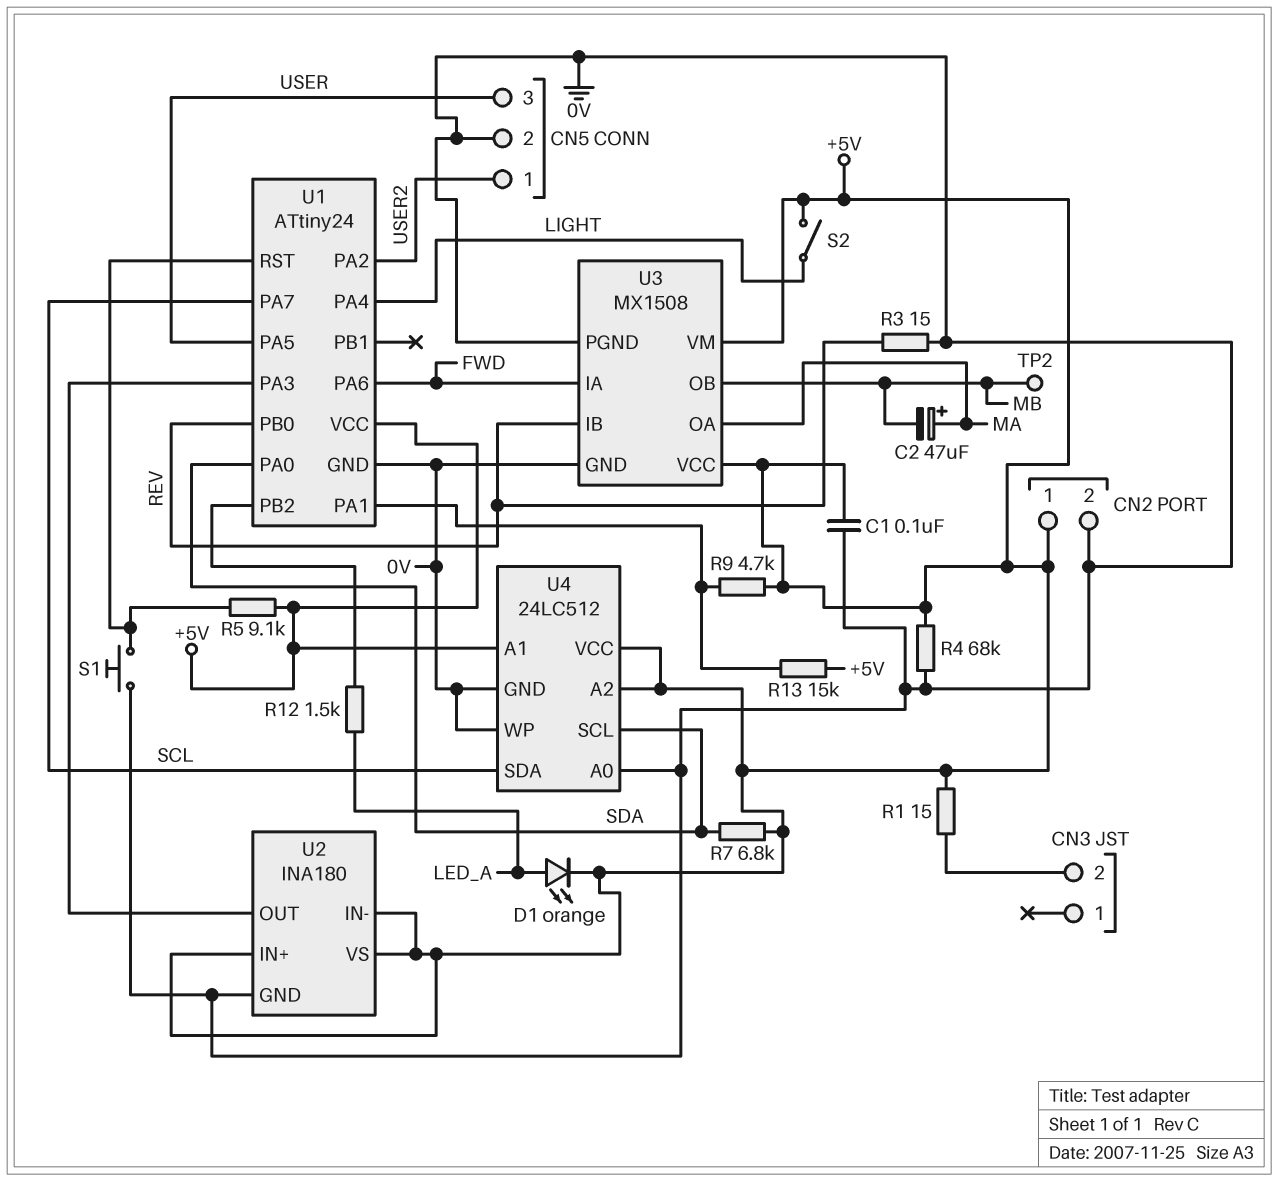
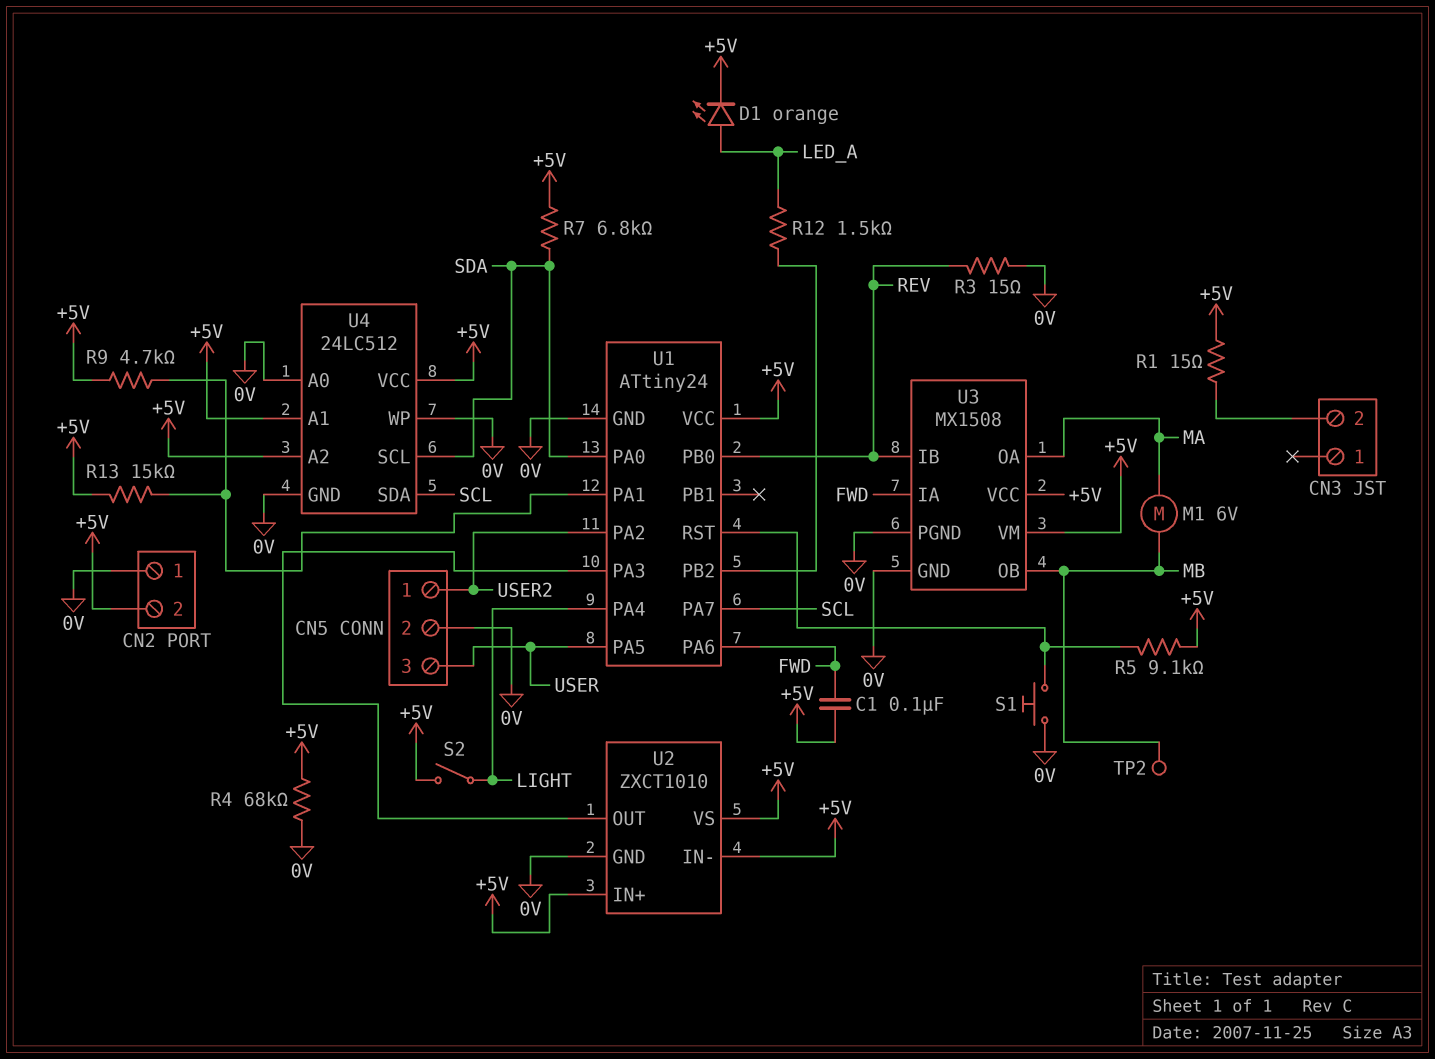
C1: 100nF (+5V, 0V) -> 100nF (+5V, FWD)
C2: 47uF (plus MA, minus MB) -> none
CN2 pin 1: +5V -> 0V
CN2 pin 2: 0V -> +5V
M1: none -> motor 6V (MA, MB)
U2: INA180 -> ZXCT1010

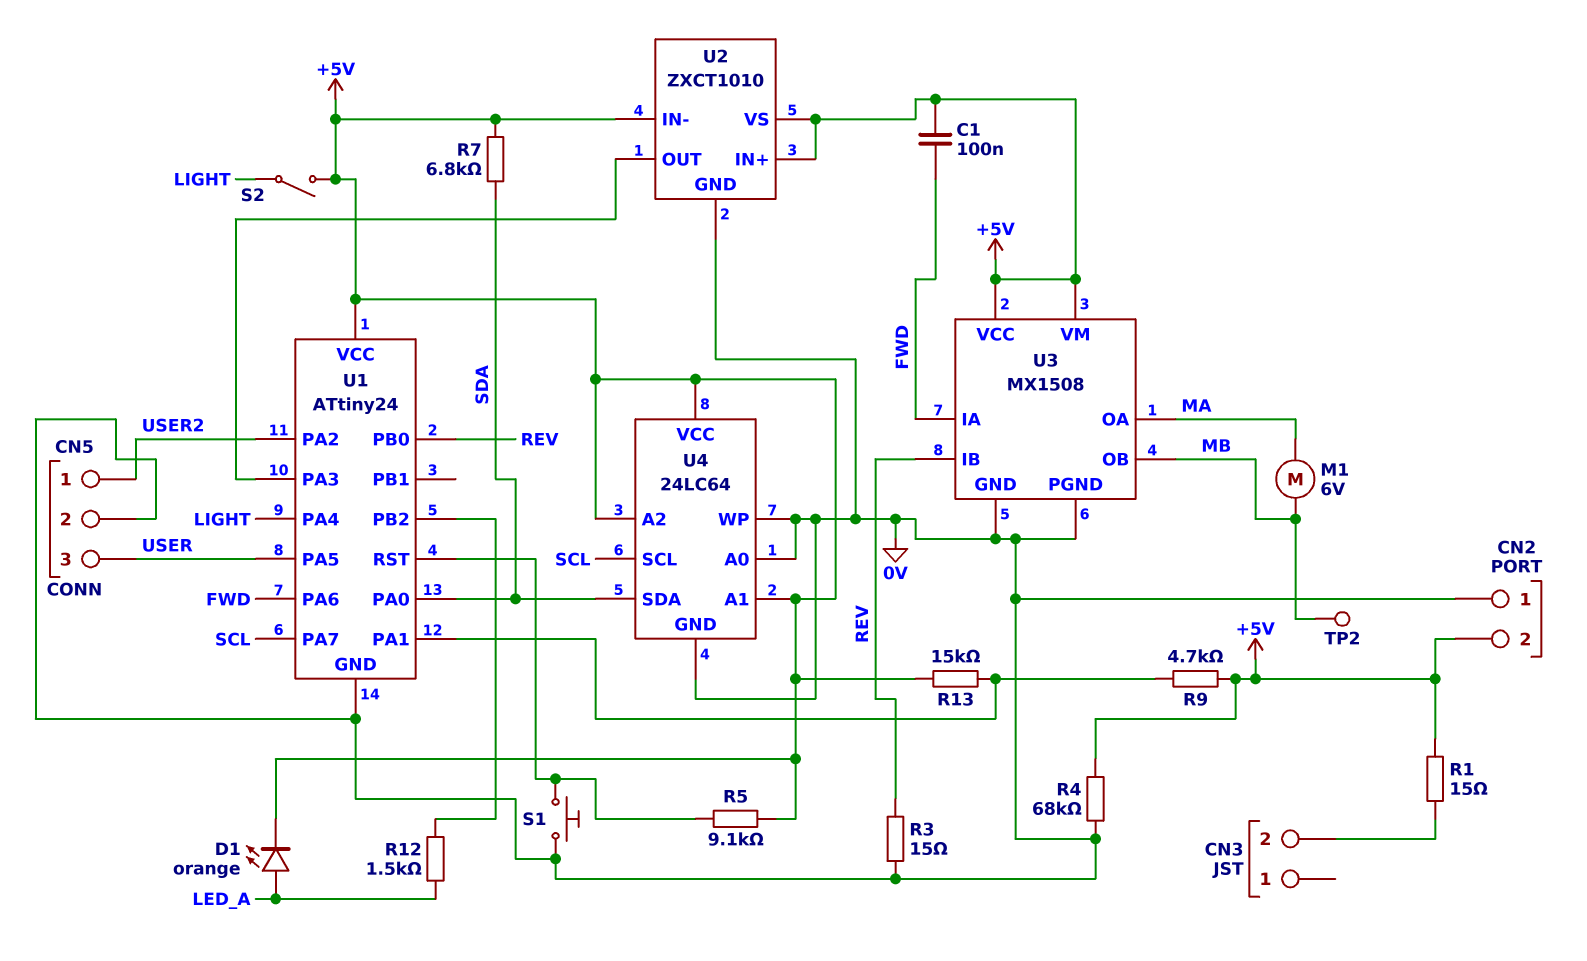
U4: 24LC512 -> 24LC64
U4 pin SCL: SDA -> SCL
U4 pin SDA: SCL -> SDA

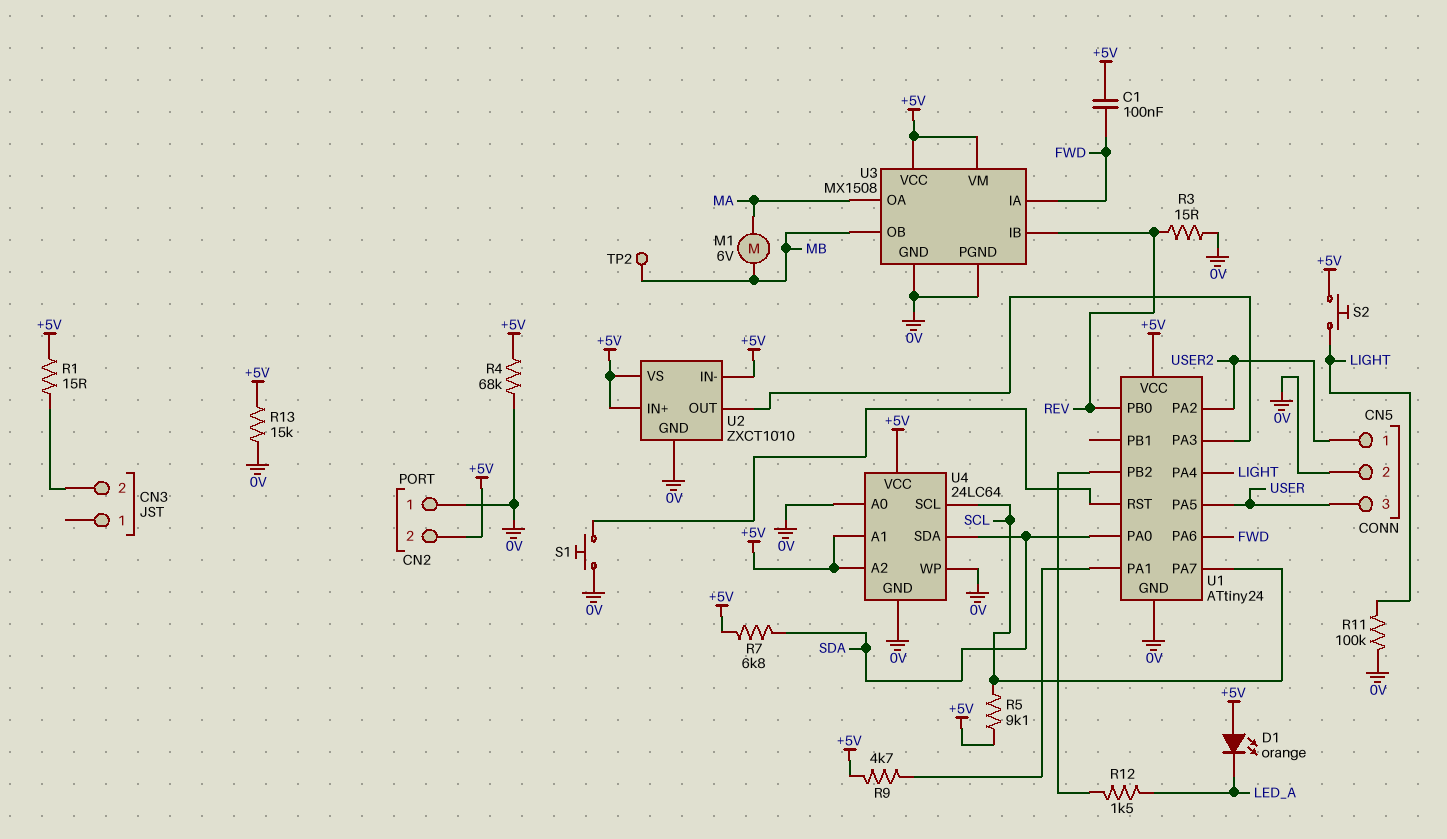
D1: LED orange (A LED_A, K +5V) -> LED orange (A +5V, K LED_A)
R5: 9.1k (+5V, U1/RST) -> 9.1k (+5V, SCL)
R11: none -> 100k (0V, LIGHT)
R13: 15k (+5V, U1/PA1) -> 15k (+5V, 0V)
S2: switch (+5V, LIGHT) -> button (+5V, LIGHT)

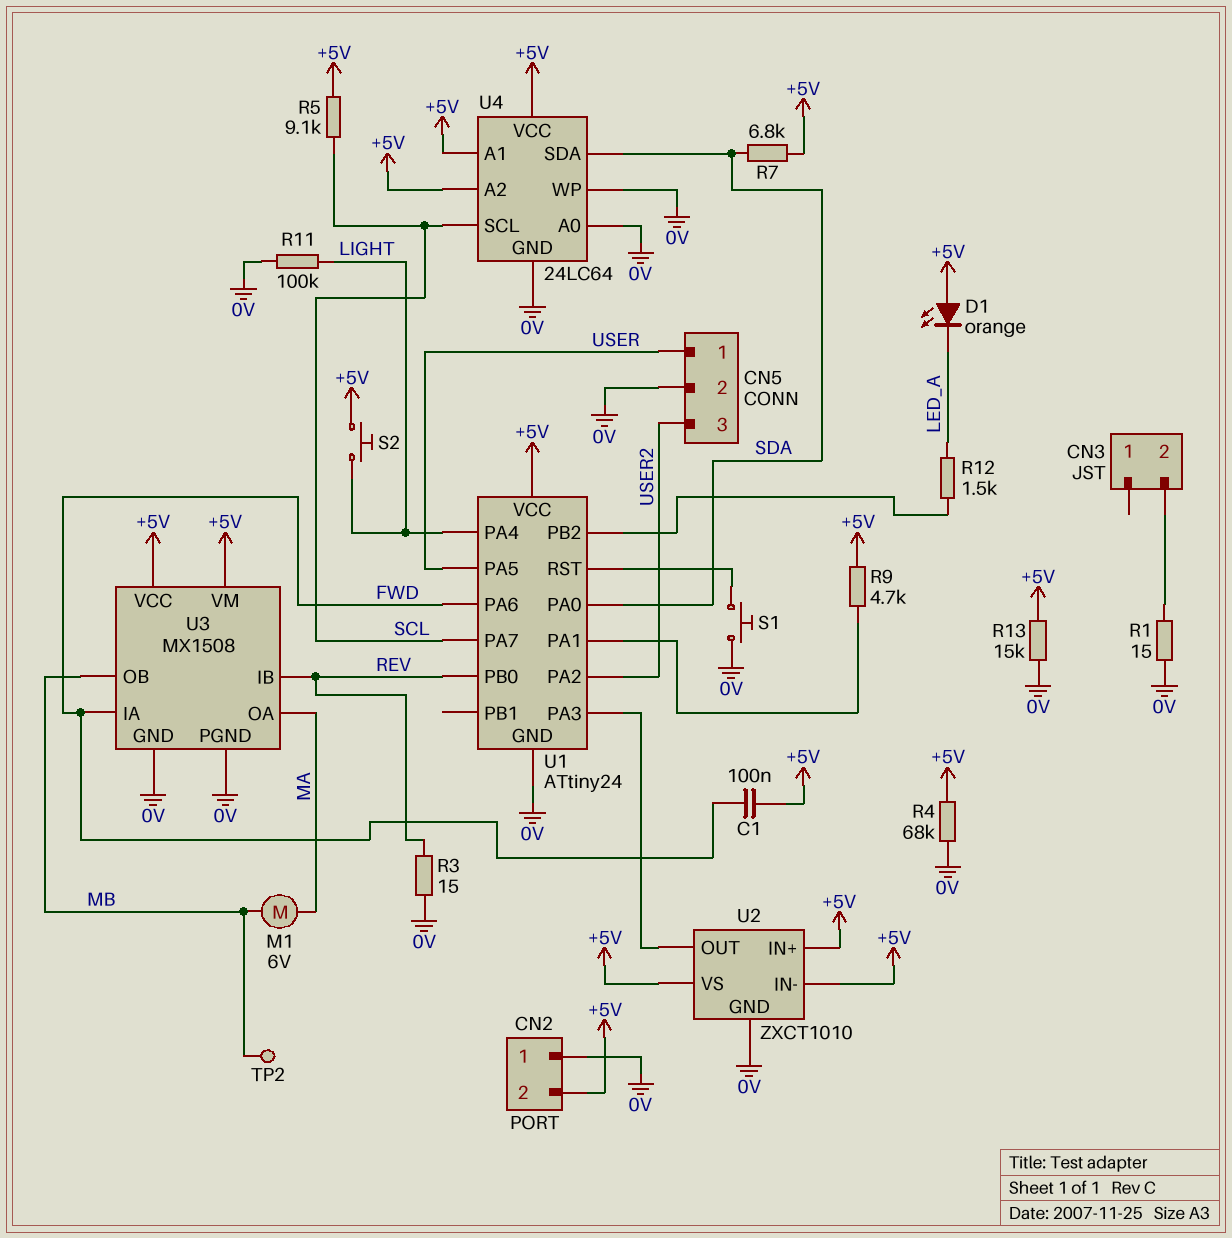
CN5 pin 1: USER2 -> USER
CN5 pin 3: USER -> USER2
R1: 15 (+5V, CN3/2) -> 15 (0V, CN3/2)

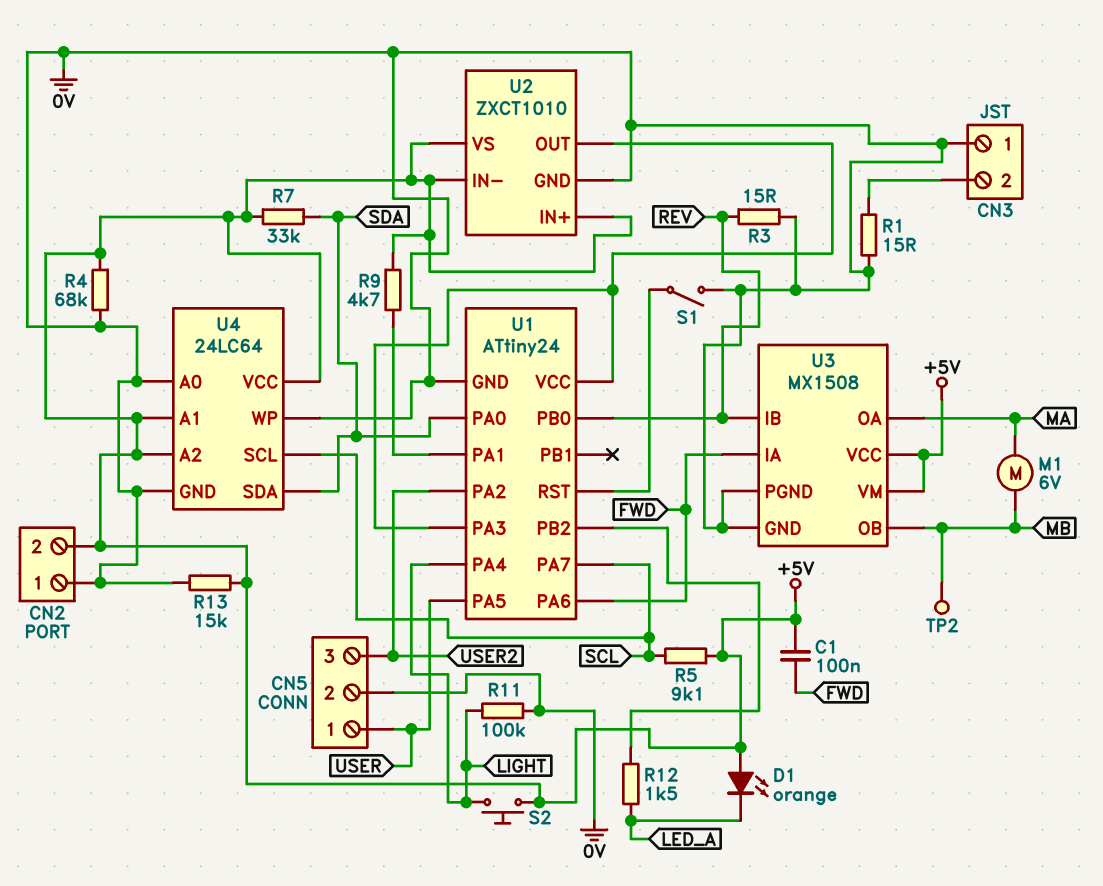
CN3 pin 1: none -> 0V
R7: 6.8k (+5V, SDA) -> 33k (+5V, SDA)
S1: button (0V, U1/RST) -> switch (0V, U1/RST)
U1 pin VCC: +5V -> U1/PA3

